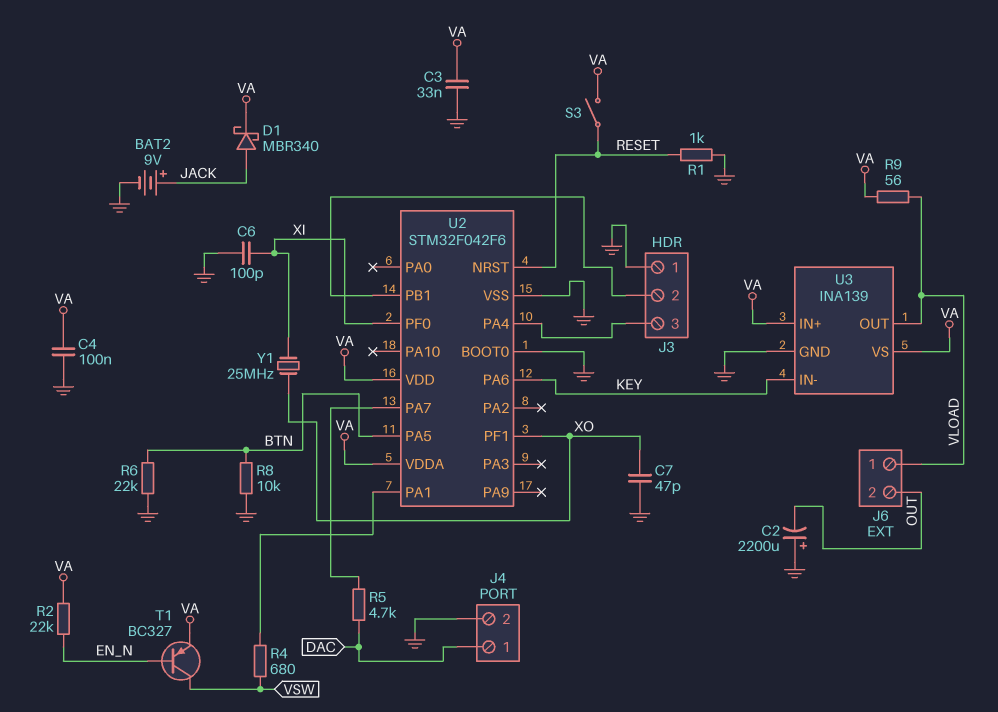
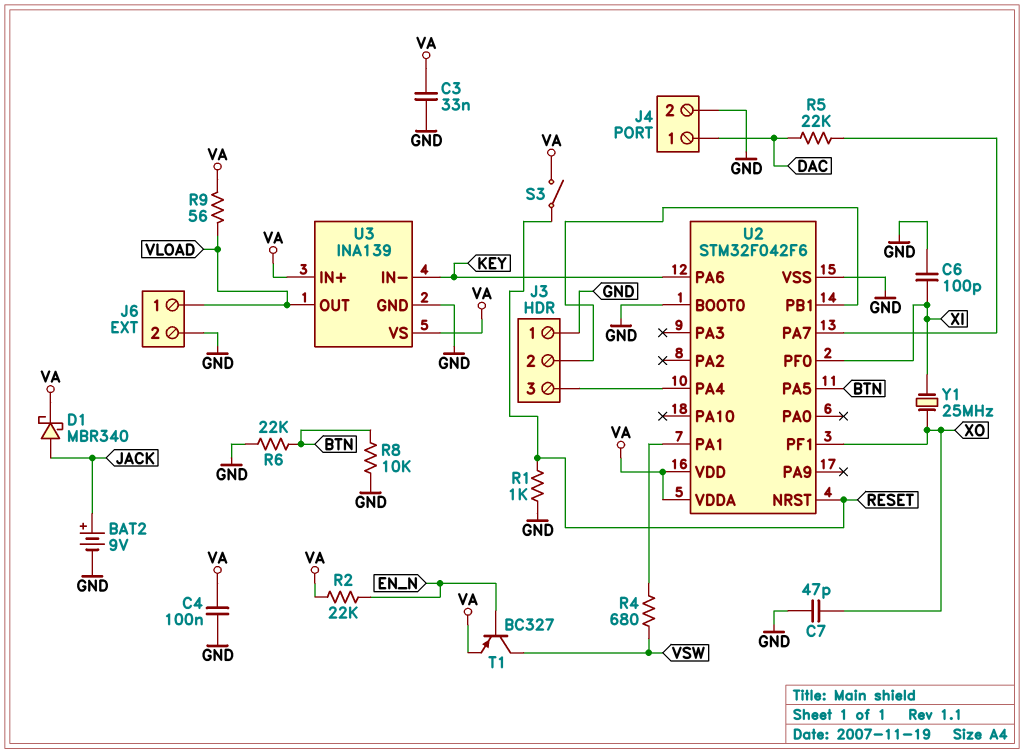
C2: 2200uF (plus GND, minus OUT) -> none
J6 pin 2: OUT -> GND
R5: 4.7k (DAC, U2/PA7) -> 22k (DAC, U2/PA7)

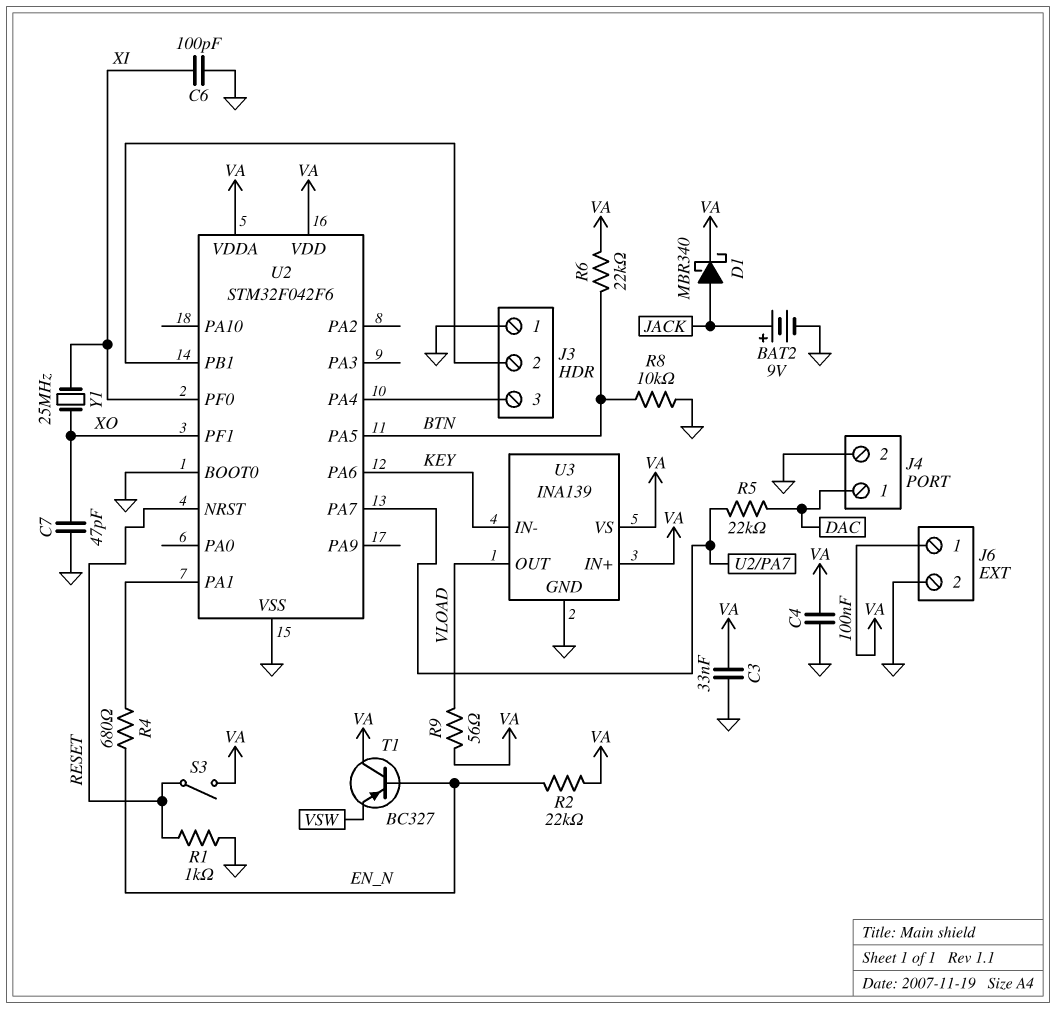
J6 pin 1: VLOAD -> VA
R4: 680 (U2/PA1, VSW) -> 680 (EN_N, U2/PA1)
R6: 22k (BTN, GND) -> 22k (BTN, VA)
T1: PNP BC327 (B EN_N, C VSW, E VA) -> PNP BC327 (B EN_N, C VA, E VSW)

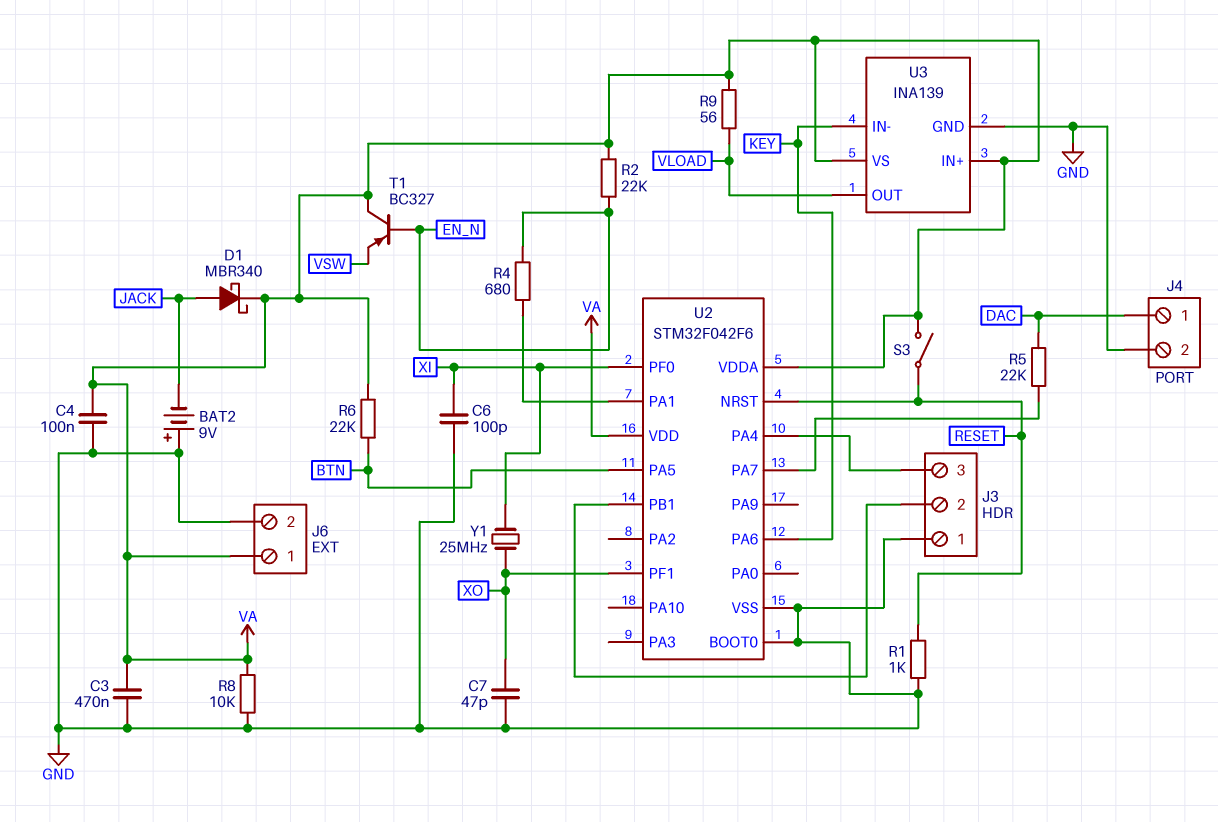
BAT2: 9V (plus JACK, minus GND) -> 9V (plus GND, minus JACK)
C3: 33nF (GND, VA) -> 470nF (GND, VA)
R8: 10k (BTN, GND) -> 10k (GND, VA)

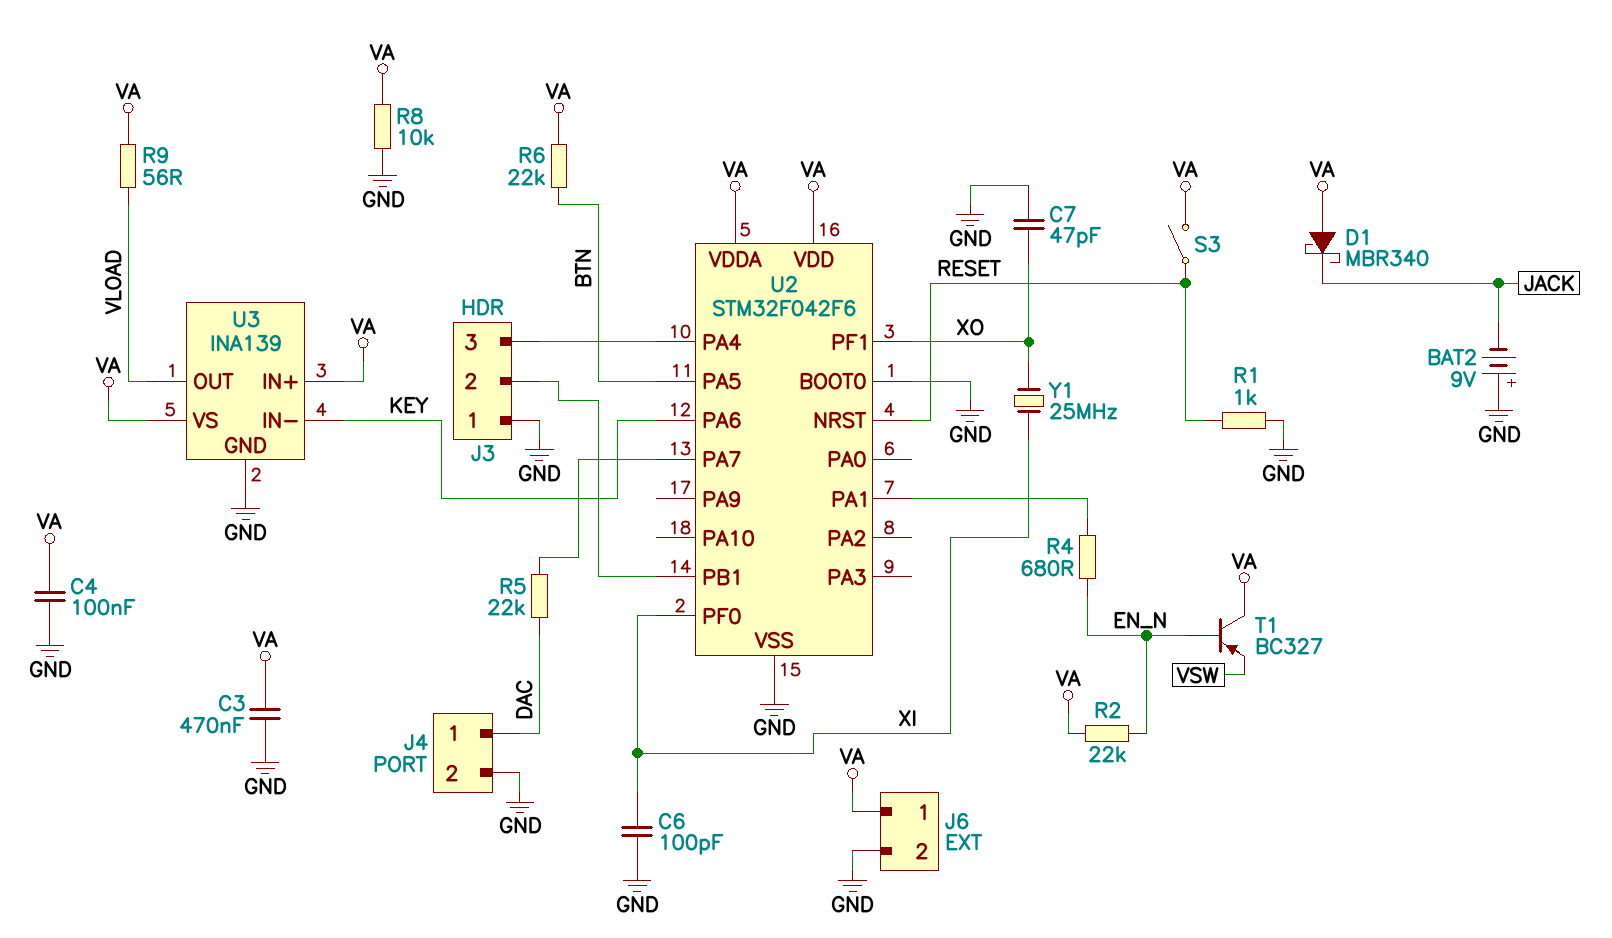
D1: schottky MBR340 (A JACK, K VA) -> schottky MBR340 (A VA, K JACK)

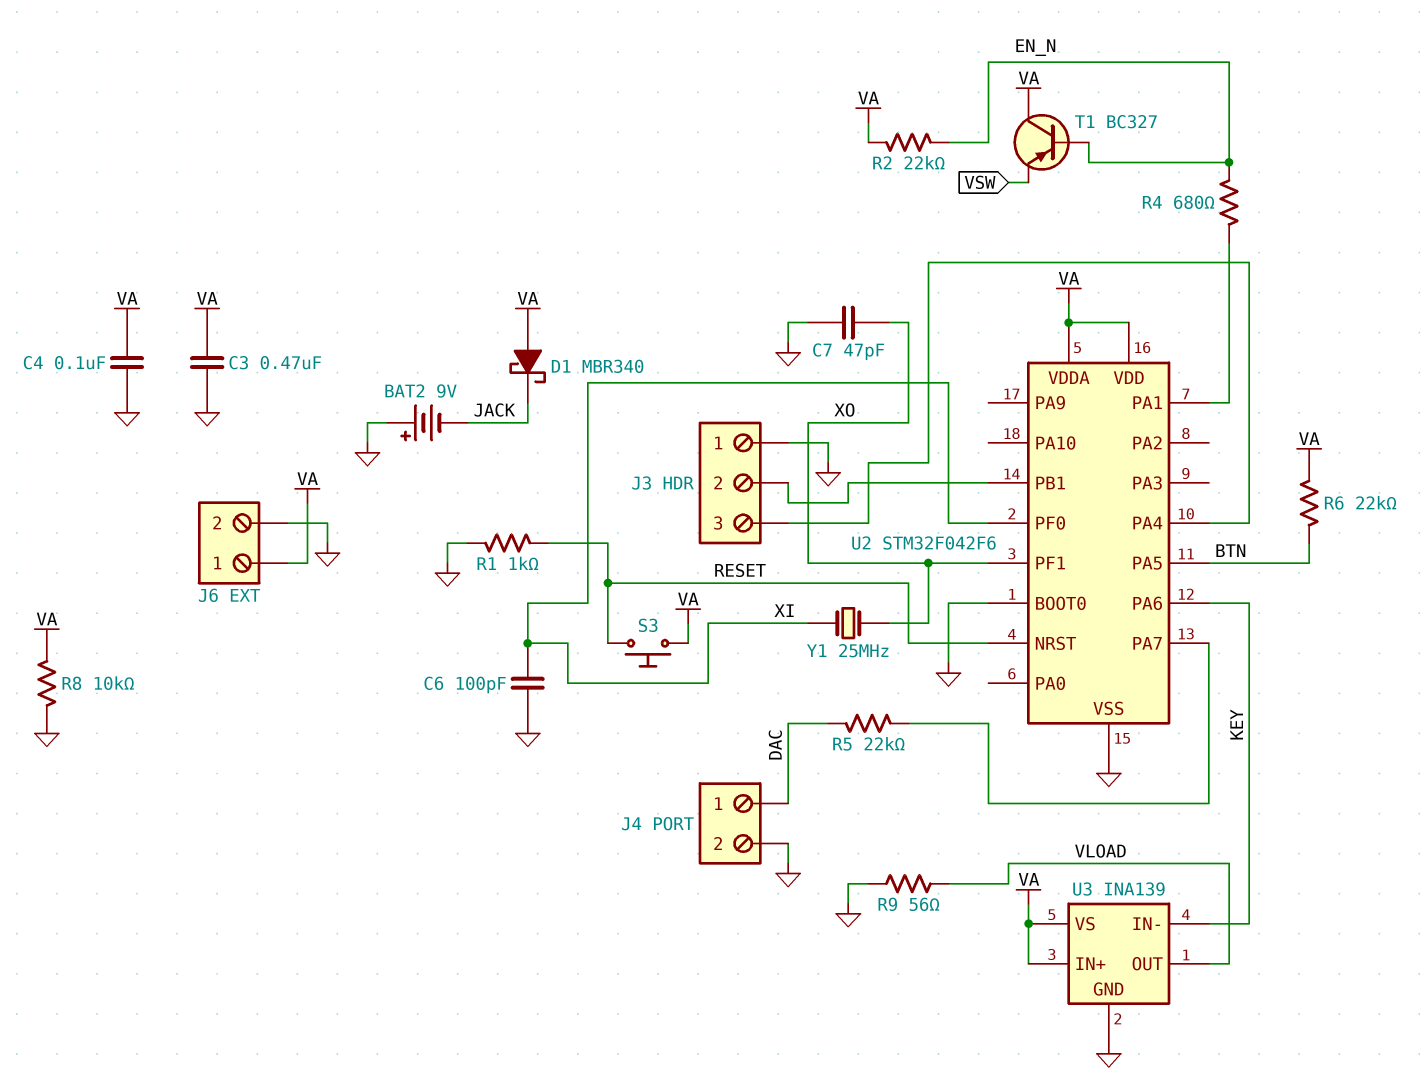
R9: 56 (VA, VLOAD) -> 56 (GND, VLOAD)
S3: switch (RESET, VA) -> button (RESET, VA)

